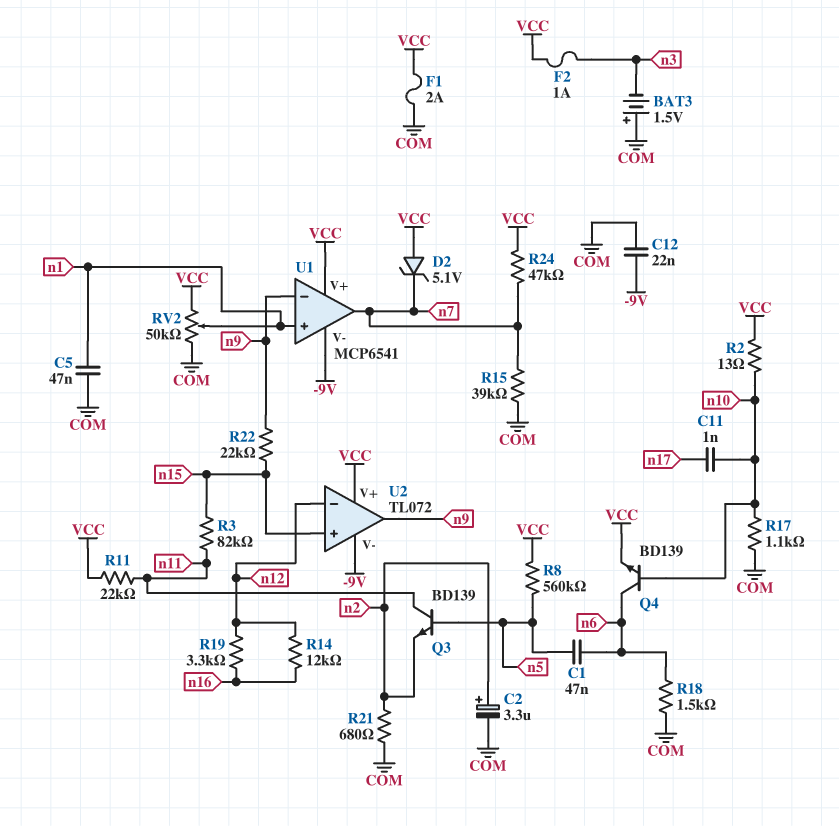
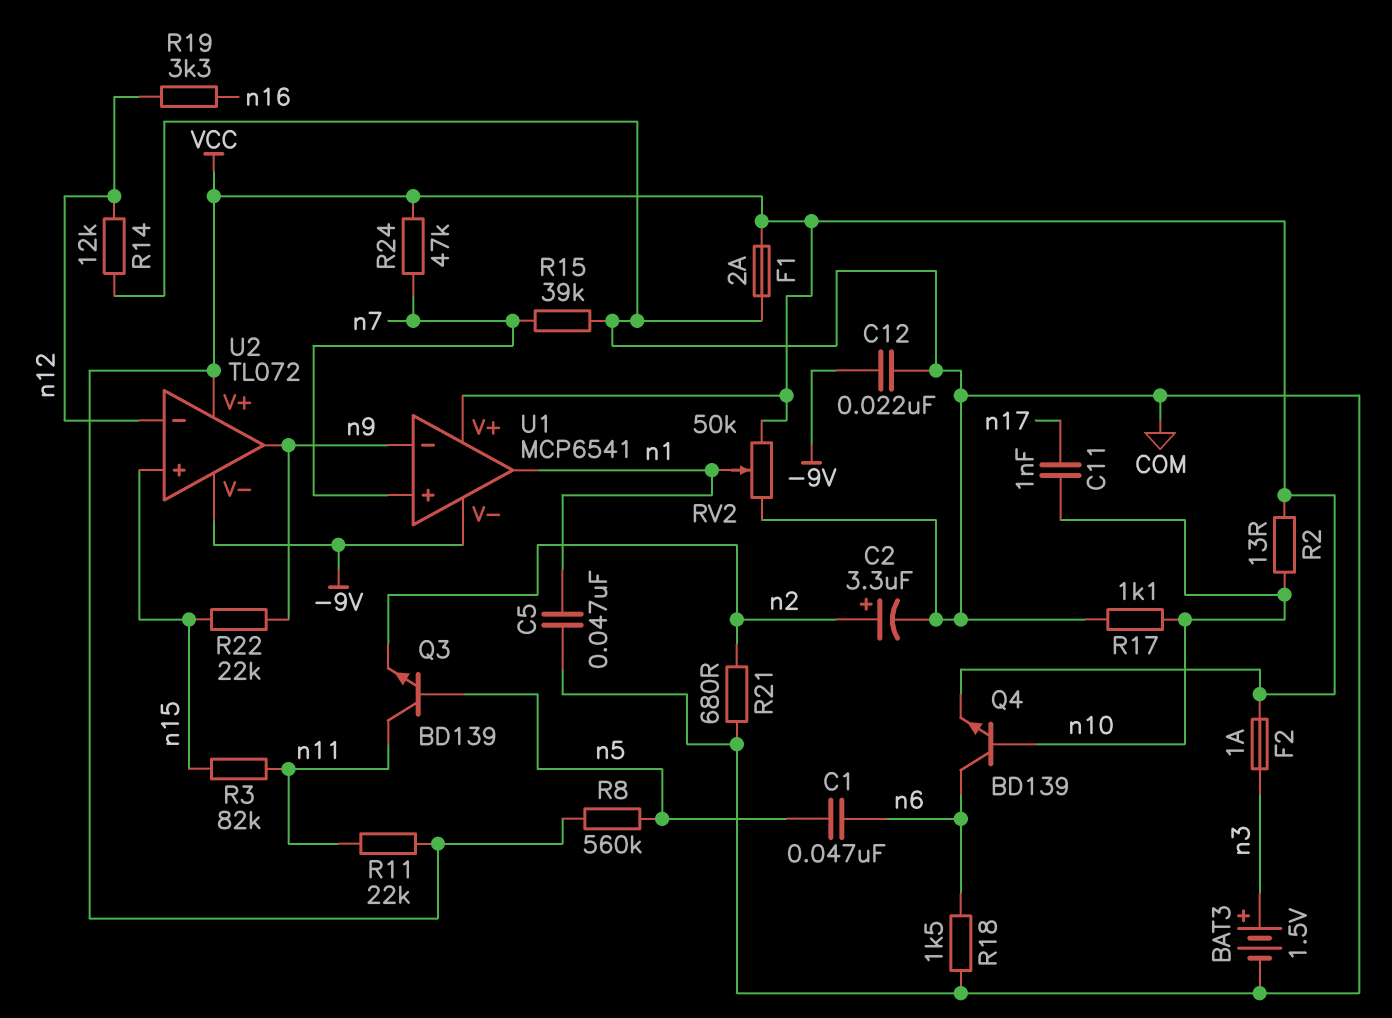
BAT3: 1.5V (plus COM, minus n3) -> 1.5V (plus n3, minus COM)
D2: zener 5.1V (A VCC, K n7) -> none
R14: 12k (n12, n16) -> 12k (COM, n12)
U1 pin in+: n1 -> n7
U1 pin out: n7 -> n1

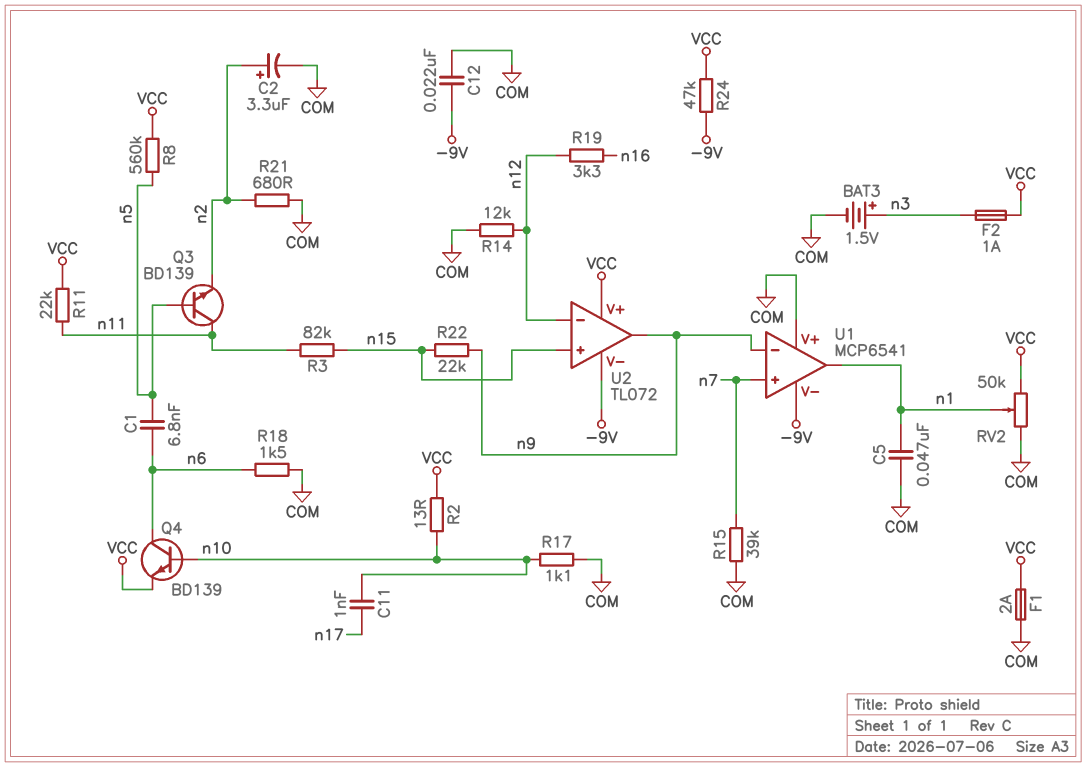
C1: 47nF (n5, n6) -> 6.8nF (n5, n6)
R24: 47k (VCC, n7) -> 47k (-9V, VCC)
U1 pin V+: VCC -> COM

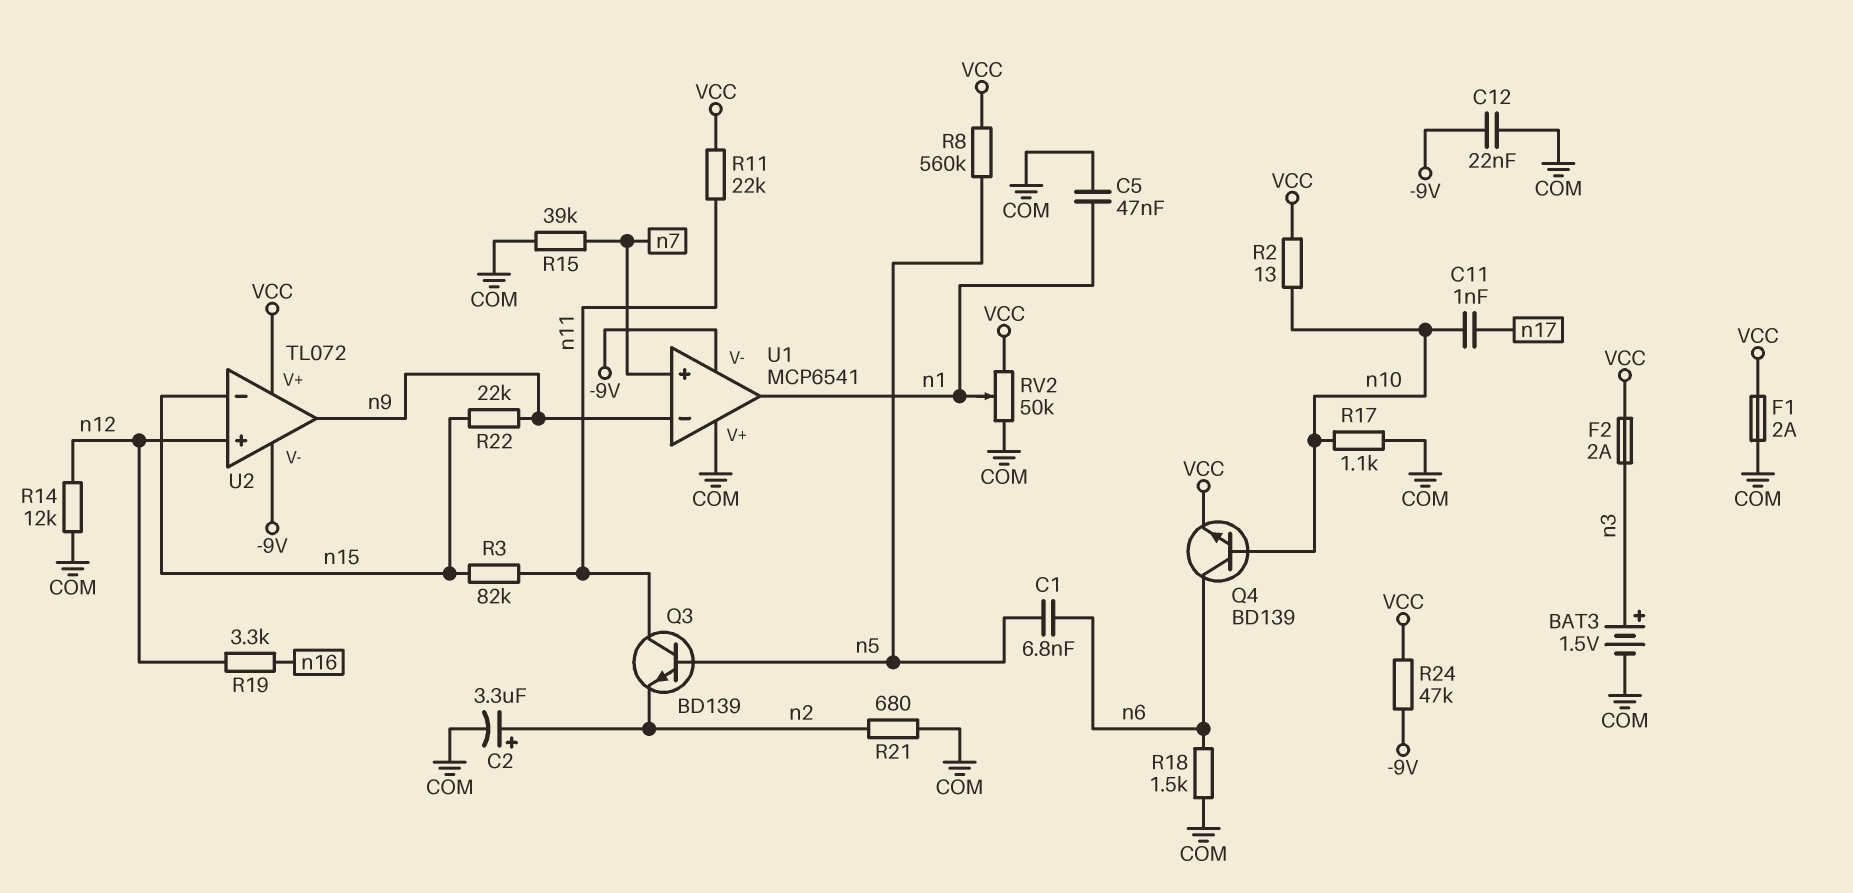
F2: 1A (VCC, n3) -> 2A (VCC, n3)
U2 pin in+: n15 -> n12
U2 pin in-: n12 -> n15

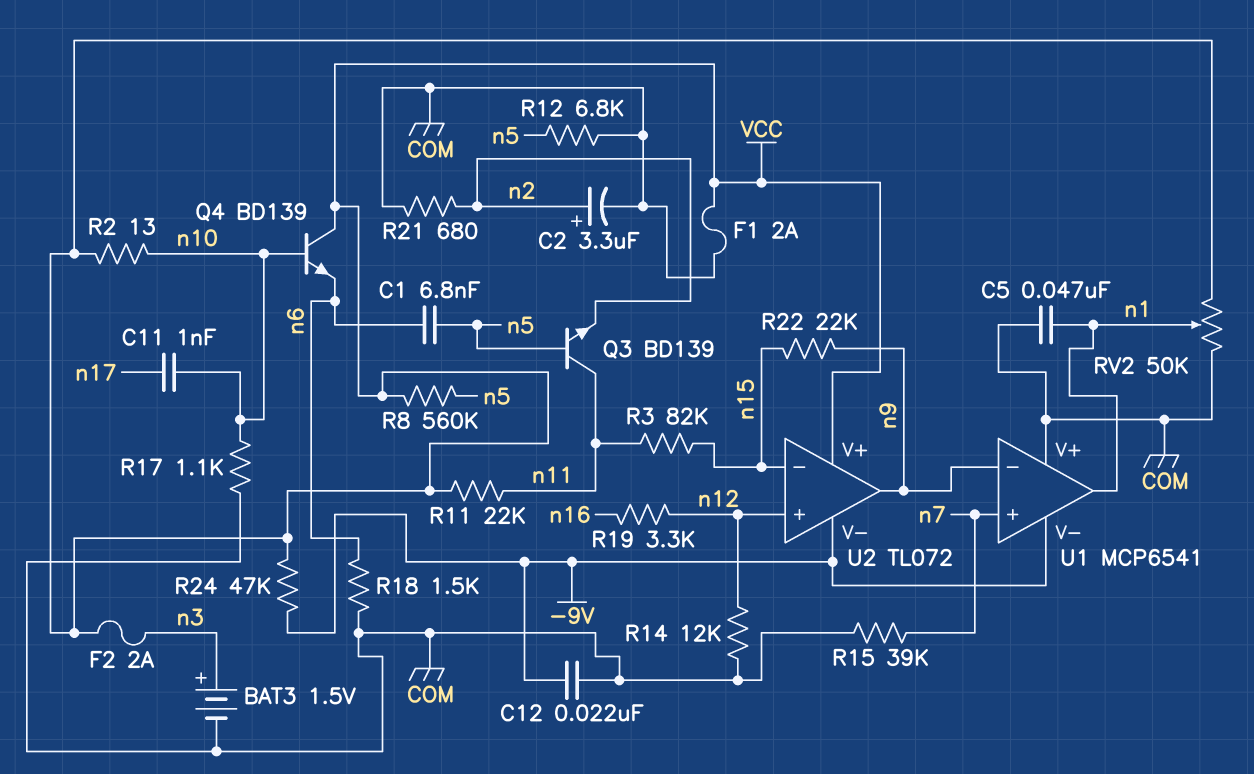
Q4: NPN BD139 (B n10, C n6, E VCC) -> NPN BD139 (B n10, C VCC, E n6)
R12: none -> 6.8k (COM, n5)

